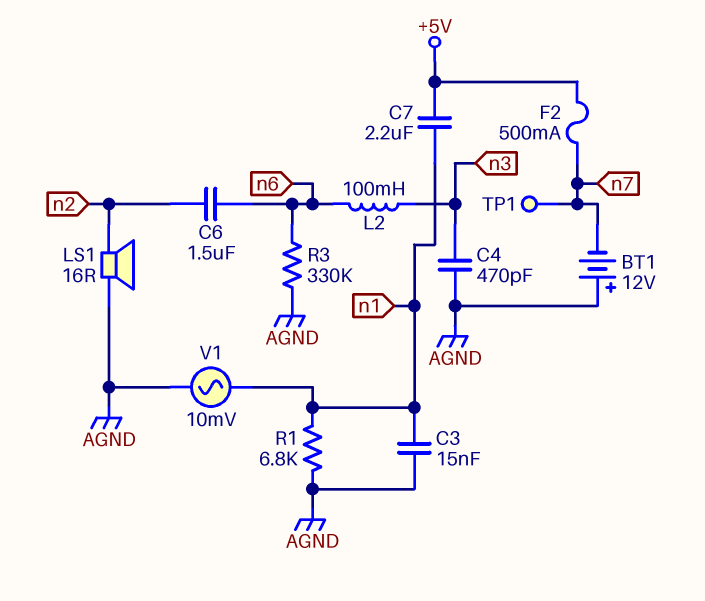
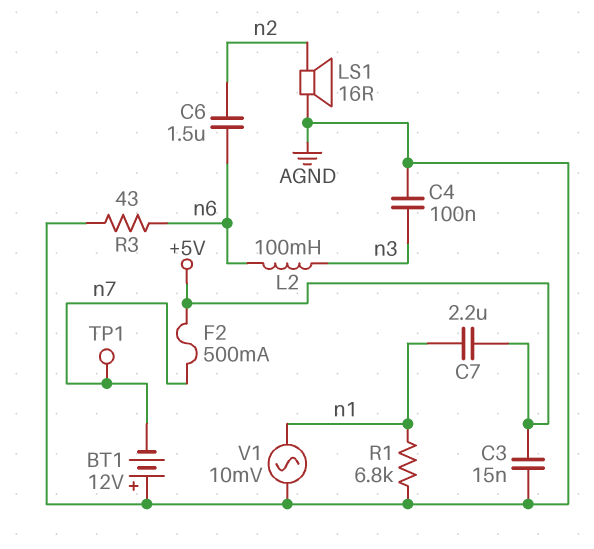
C3: 15nF (AGND, n1) -> 15nF (+5V, AGND)
C4: 470pF (AGND, n3) -> 100nF (AGND, n3)
R3: 330k (AGND, n6) -> 43 (AGND, n6)

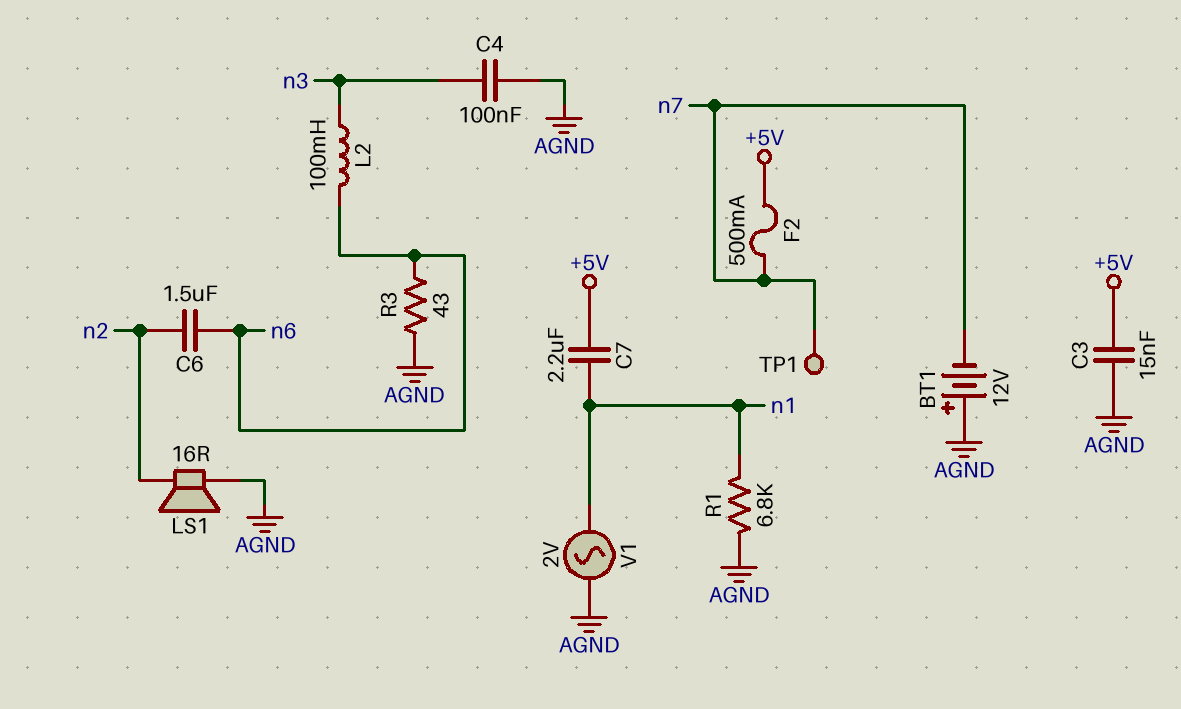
V1: AC 10mV (AGND, n1) -> AC 2V (AGND, n1)

